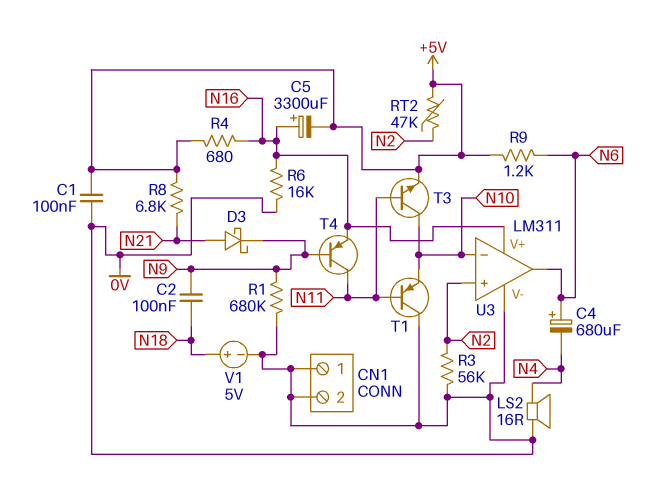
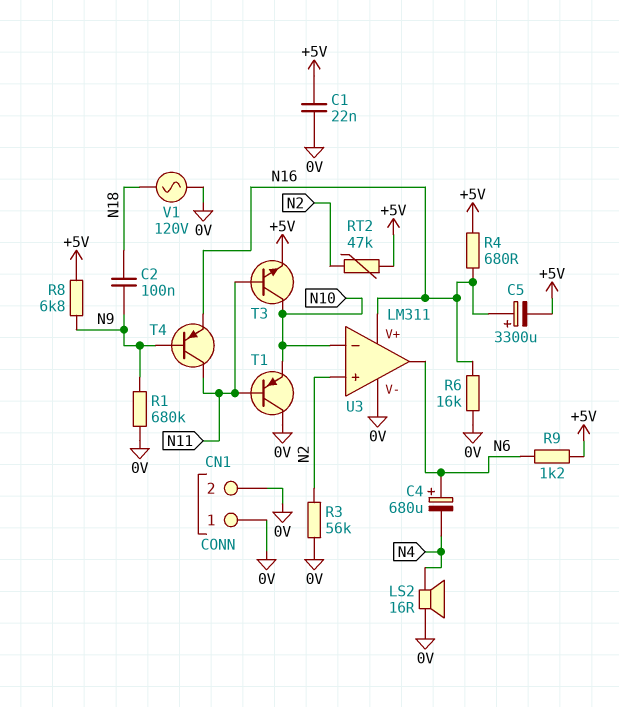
C1: 100nF (+5V, 0V) -> 22nF (+5V, 0V)
D3: schottky (A N21, K N9) -> none
R8: 6.8k (+5V, N21) -> 6.8k (+5V, N9)
V1: 5V (plus N18, minus 0V) -> AC 120V (0V, N18)

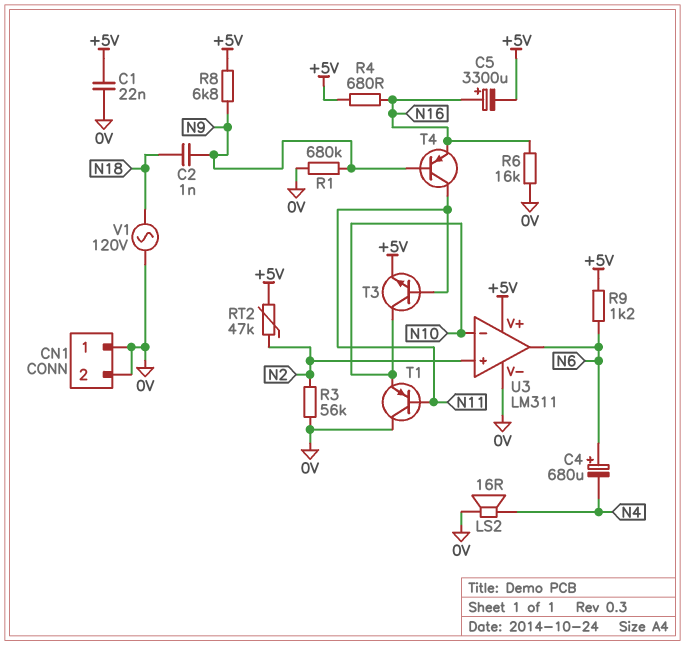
C2: 100nF (N9, N18) -> 1nF (N9, N18)
U3 pin V+: N16 -> +5V

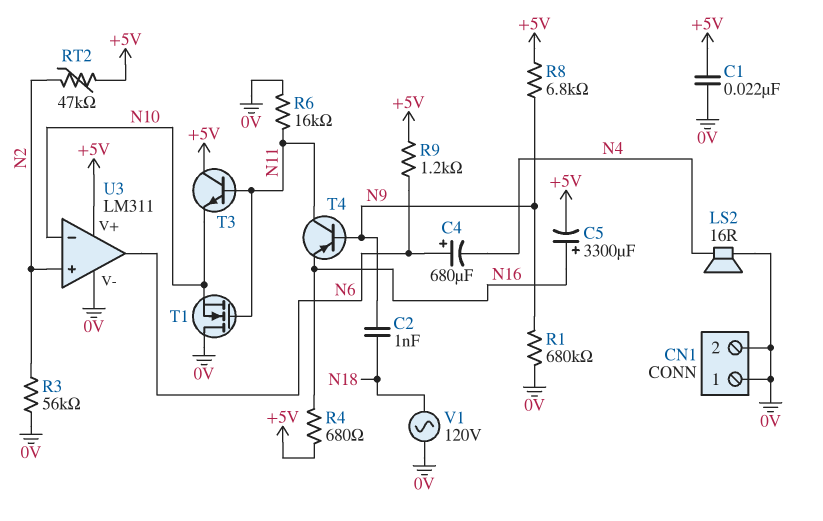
R6: 16k (0V, N16) -> 16k (0V, N11)
T1: PNP (B N11, C 0V, E N10) -> NMOS (G N11, D 0V, S N10)
T3: NPN (B N11, C N10, E +5V) -> NPN (B N11, C +5V, E N10)

